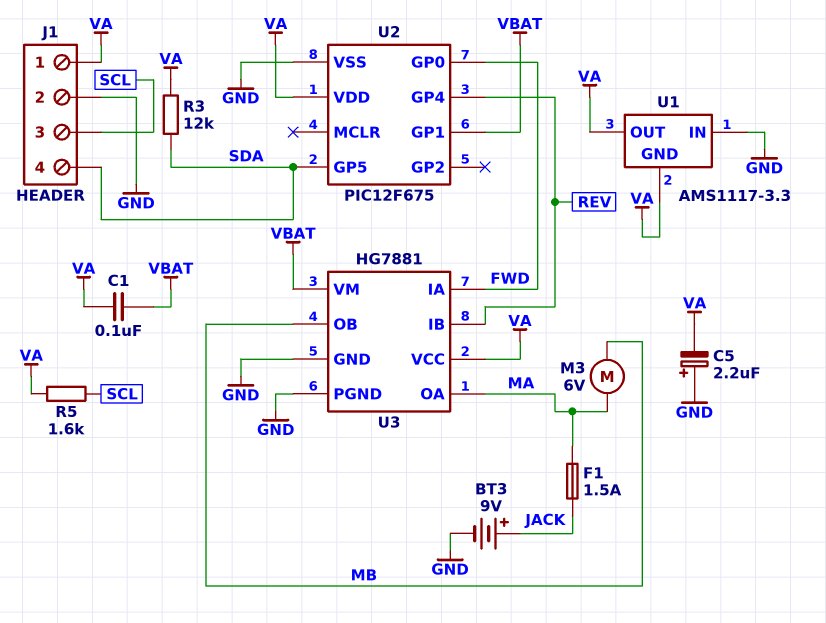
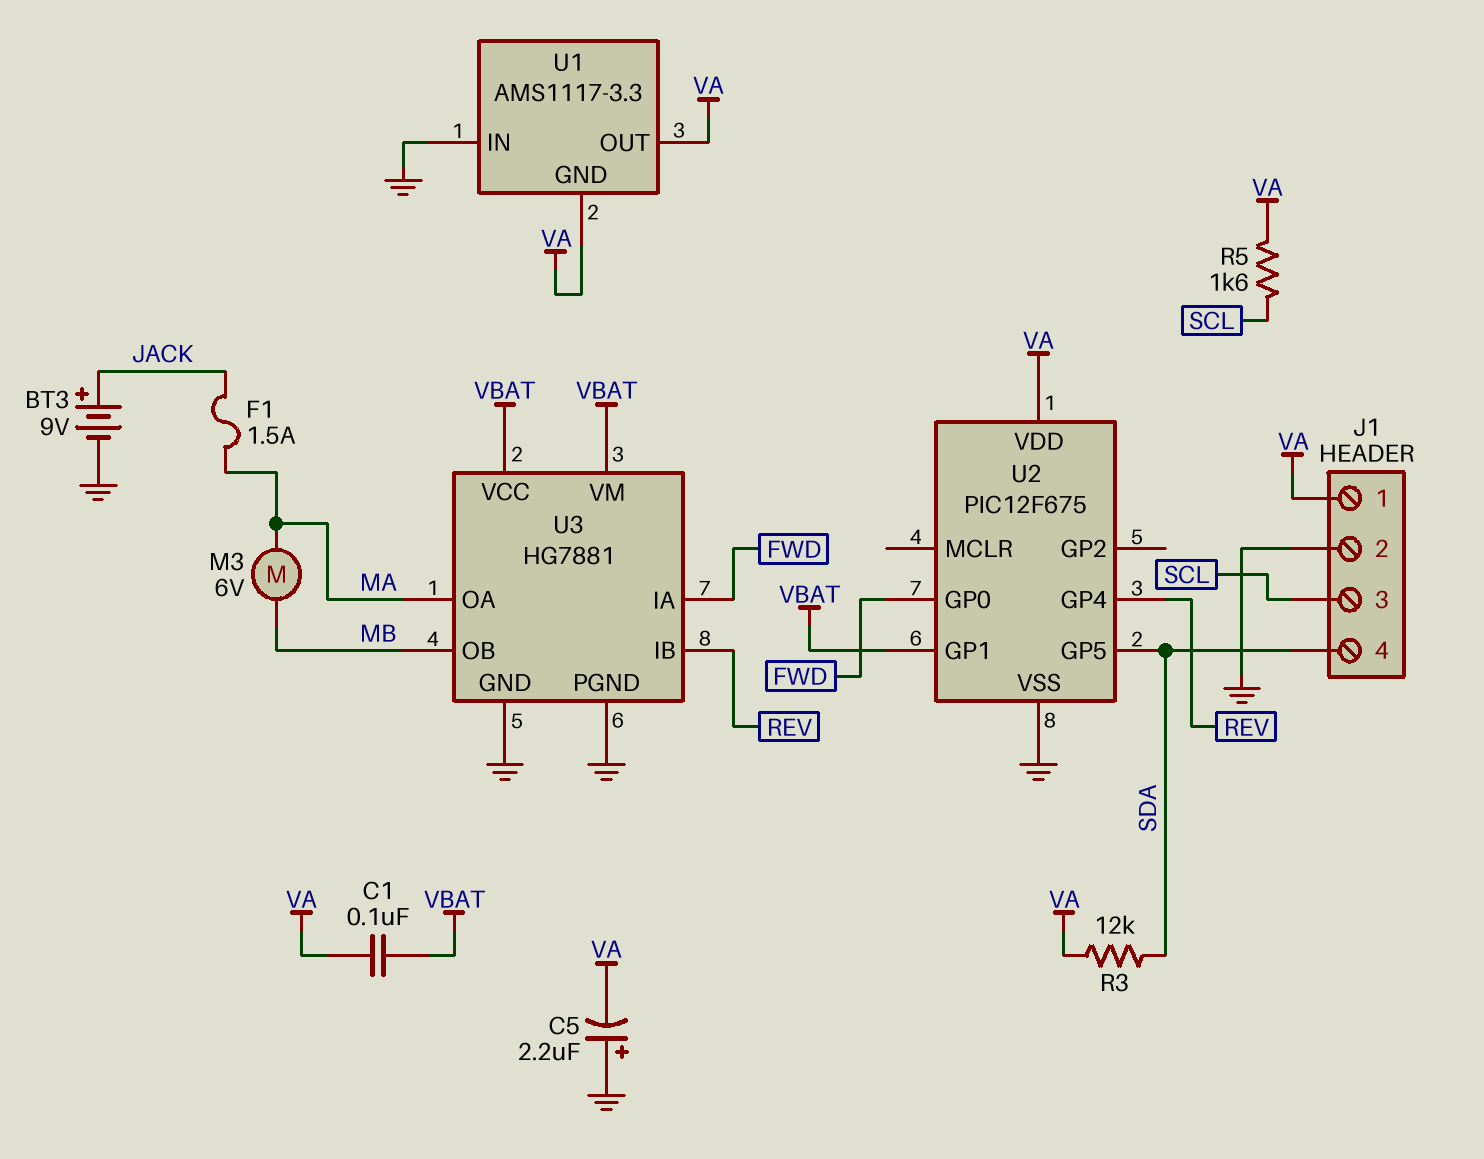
U3 pin VCC: VA -> VBAT

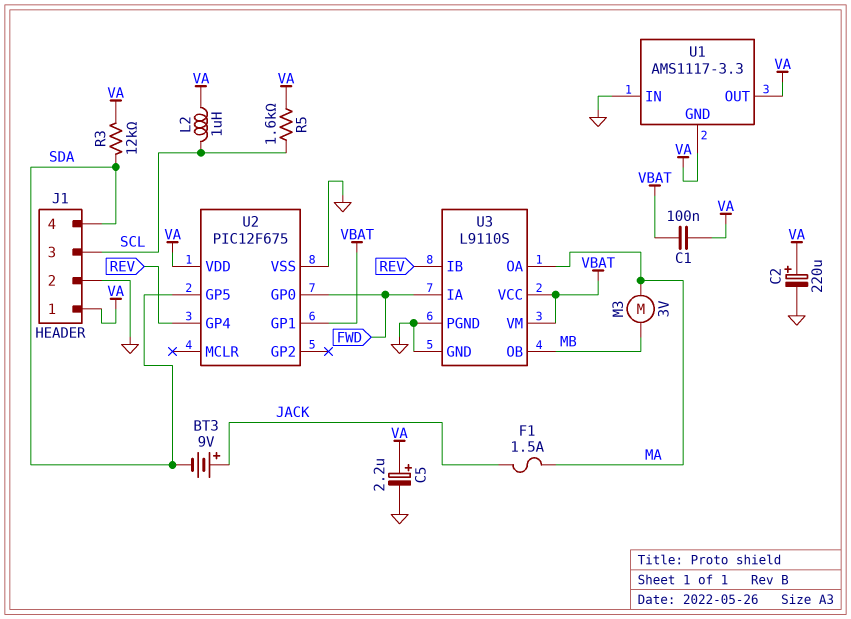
BT3: 9V (plus JACK, minus GND) -> 9V (plus JACK, minus SDA)
C2: none -> 220uF (plus VA, minus GND)
C5: 2.2uF (plus GND, minus VA) -> 2.2uF (plus VA, minus GND)
L2: none -> 1uH (SCL, VA)
M3: motor 6V (MA, MB) -> motor 3V (MA, MB)
U3: HG7881 -> L9110S

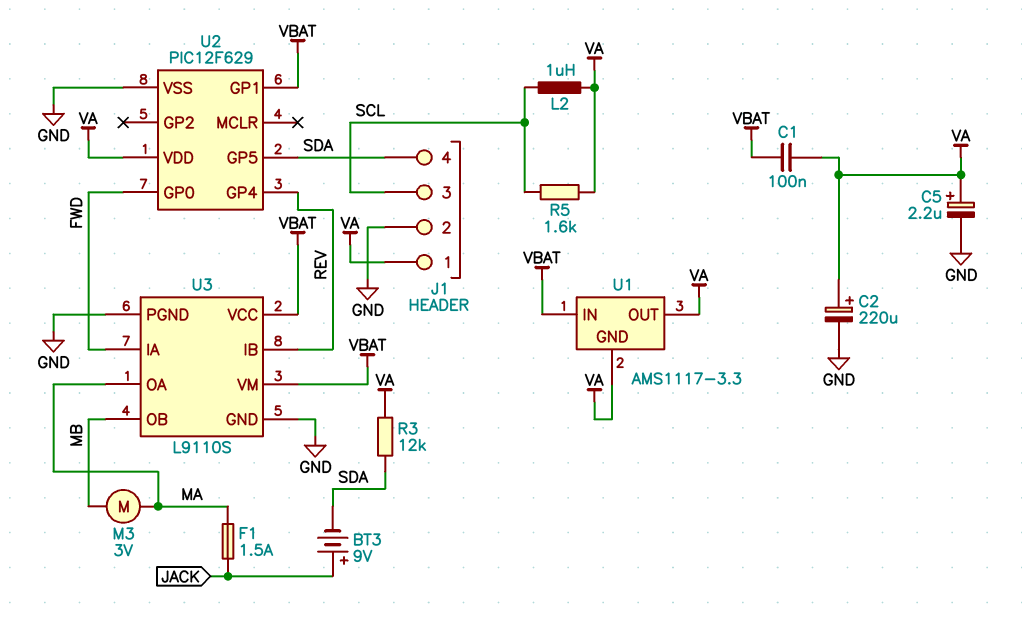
U1 pin IN: GND -> VBAT
U2: PIC12F675 -> PIC12F629

